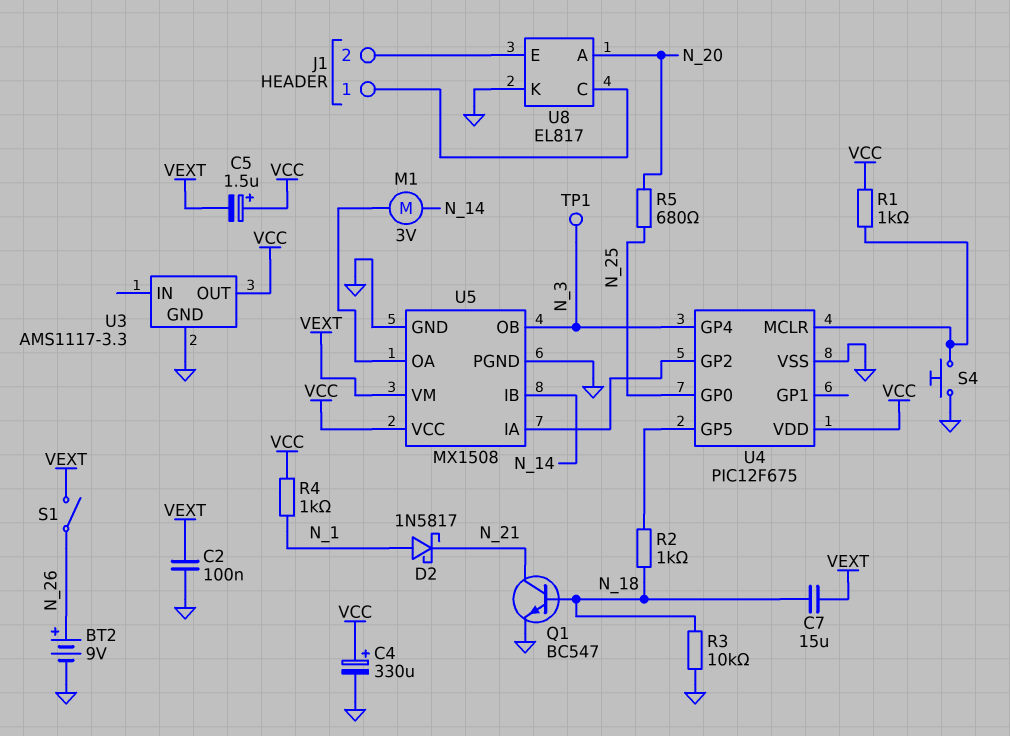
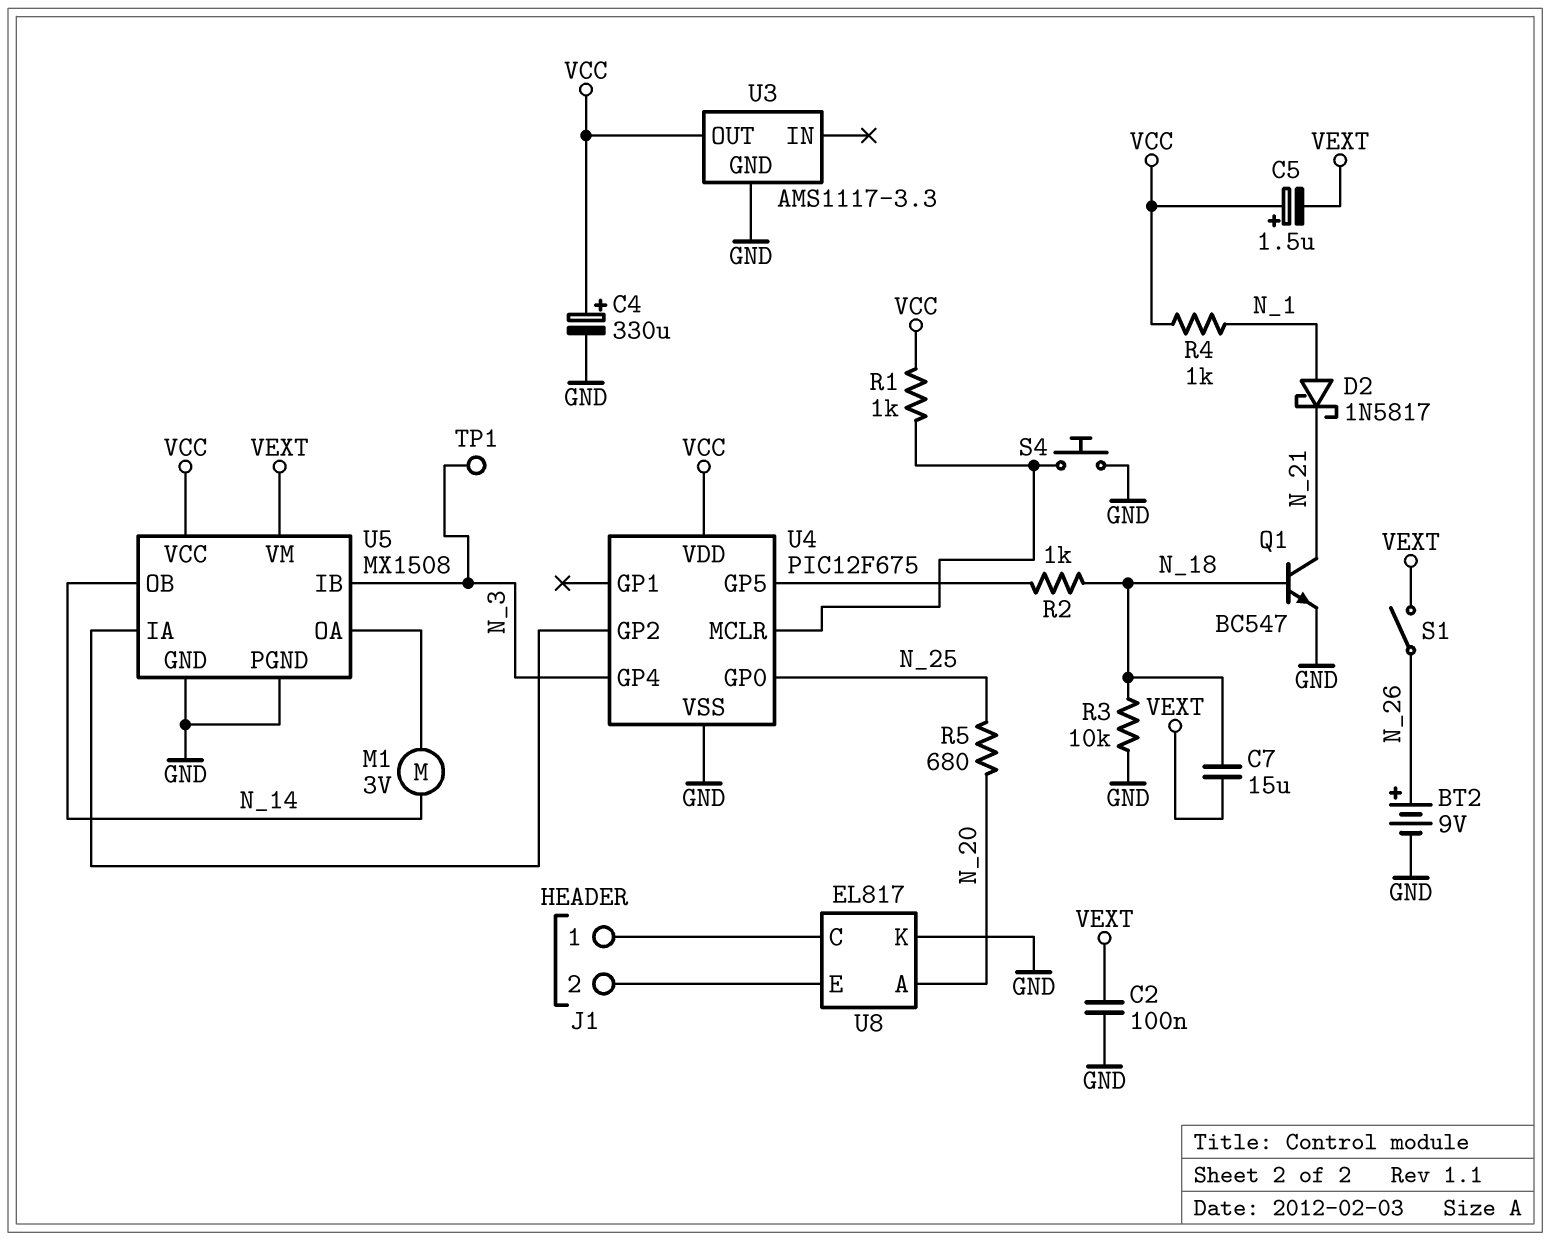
U5 pin IB: N_14 -> N_3
U5 pin OB: N_3 -> N_14

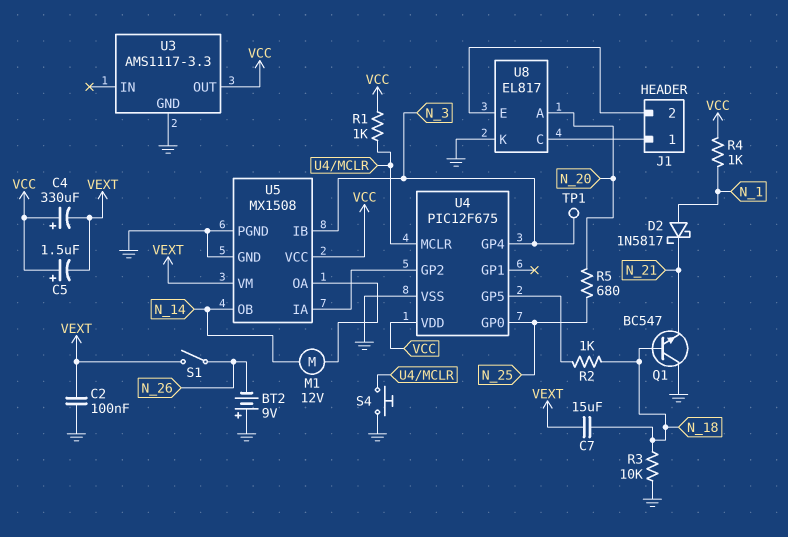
BT2: 9V (plus N_26, minus GND) -> 9V (plus GND, minus N_26)
C4: 330uF (plus VCC, minus GND) -> 330uF (plus VCC, minus VEXT)
M1: motor 3V (N_14, U5/OA) -> motor 12V (N_14, U5/OA)
Q1: NPN BC547 (B N_18, C N_21, E GND) -> NPN BC547 (B N_18, C GND, E N_21)

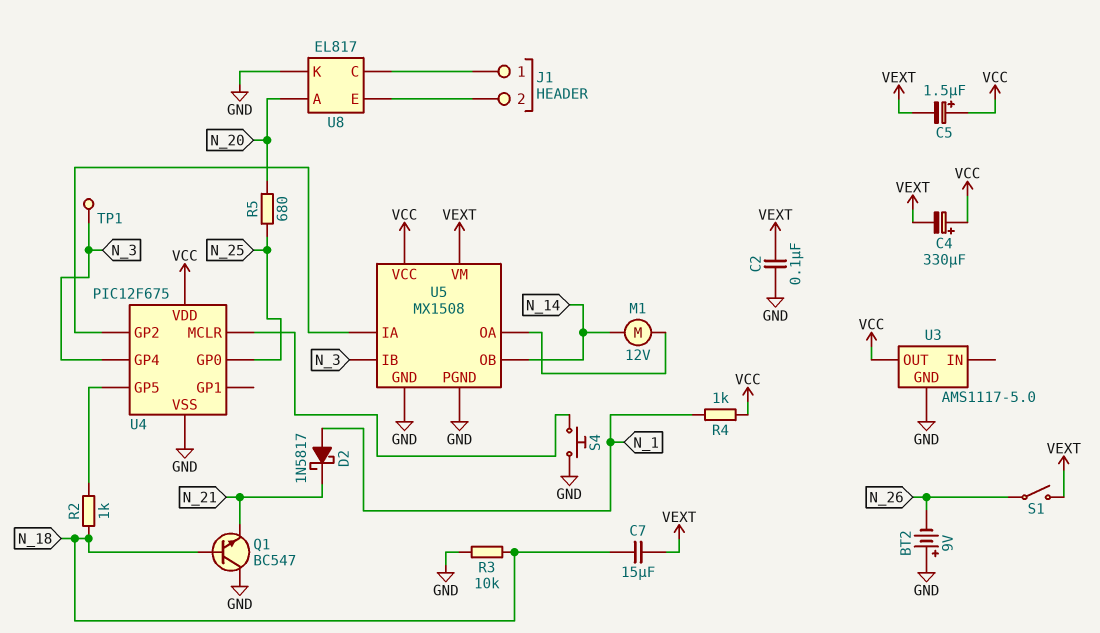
R1: 1k (U4/MCLR, VCC) -> none
U3: AMS1117-3.3 -> AMS1117-5.0

